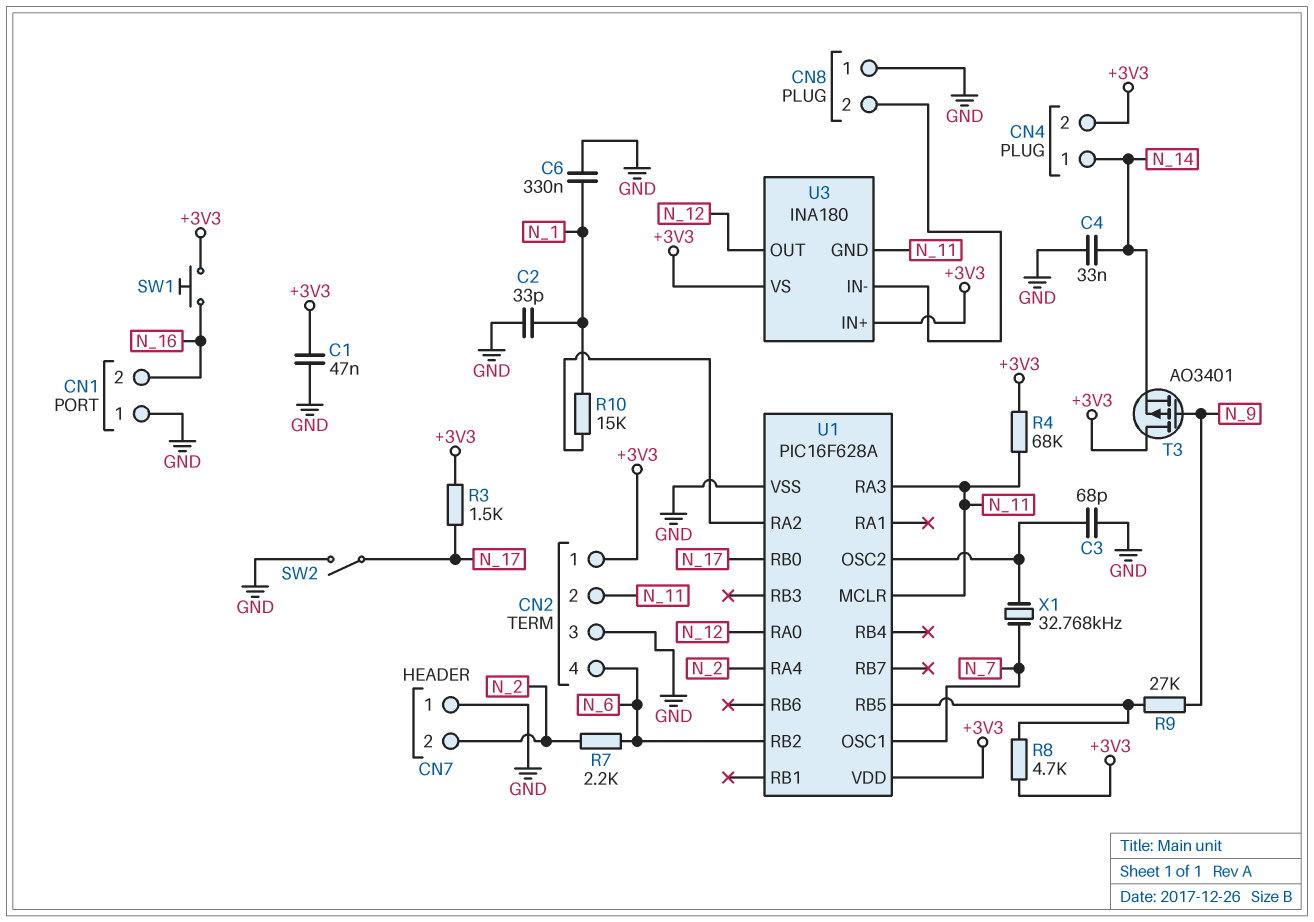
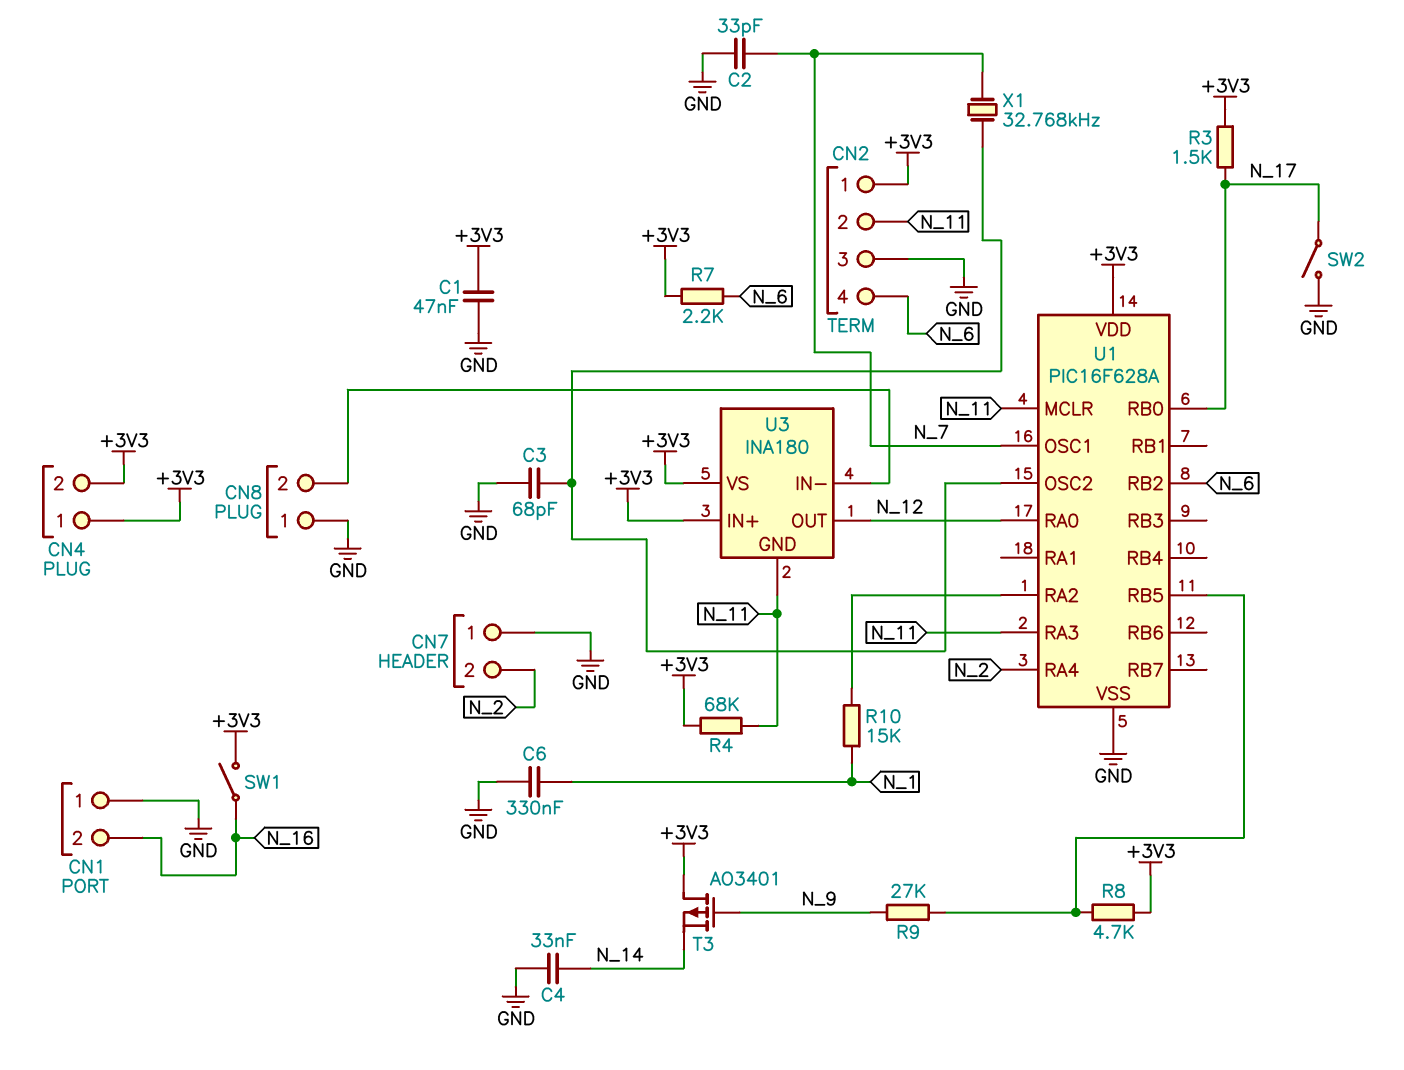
C2: 33pF (GND, N_1) -> 33pF (GND, N_7)
CN4 pin 1: N_14 -> +3V3
R7: 2.2k (N_2, N_6) -> 2.2k (+3V3, N_6)
SW1: button (+3V3, N_16) -> switch (+3V3, N_16)

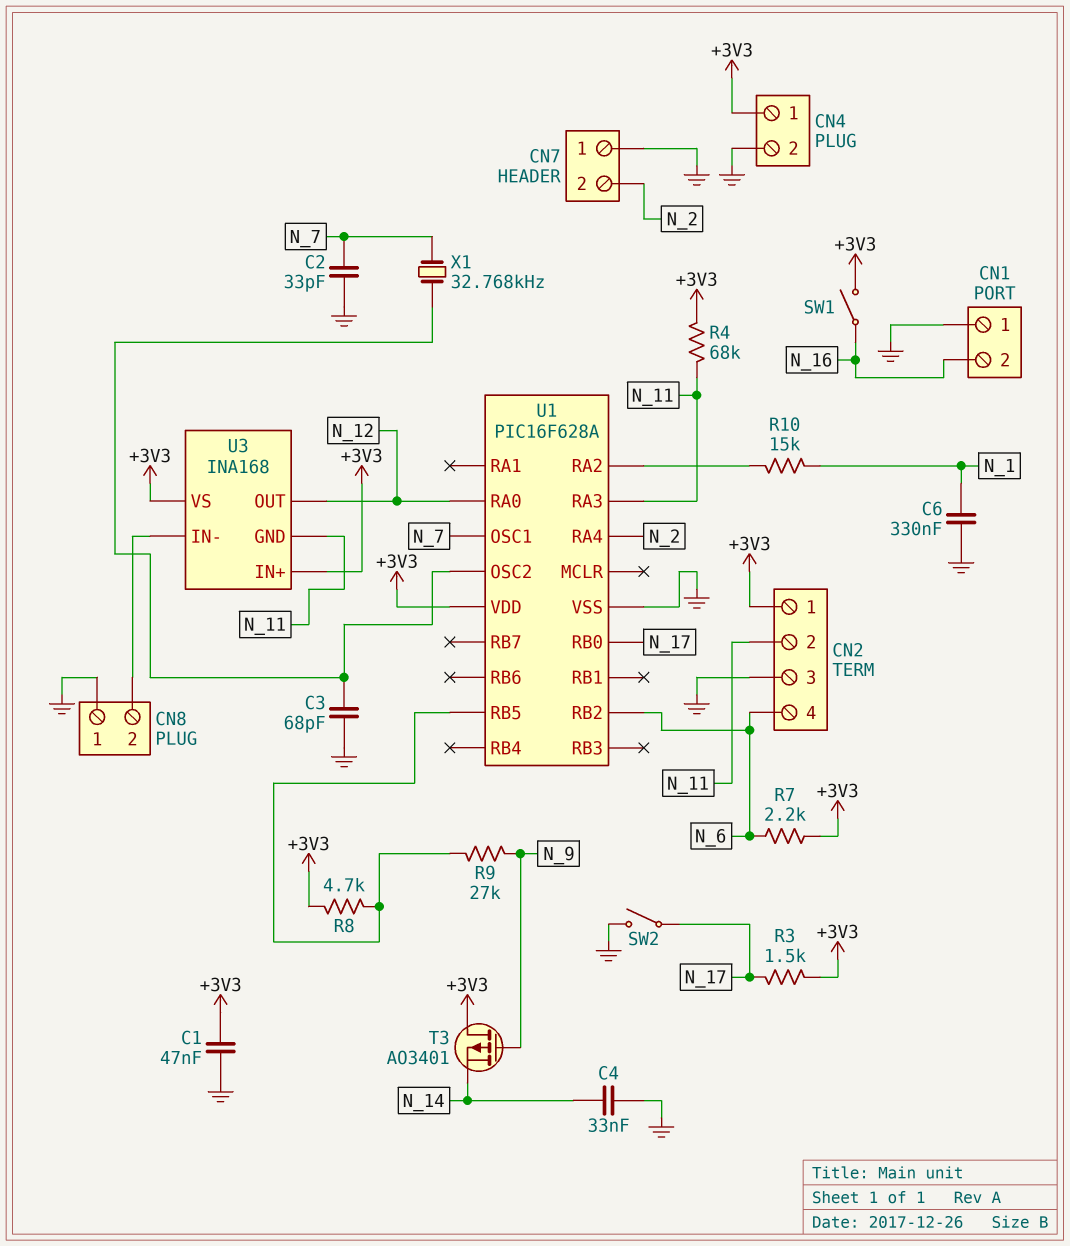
CN4 pin 2: +3V3 -> GND
U1 pin MCLR: N_11 -> none
U3: INA180 -> INA168

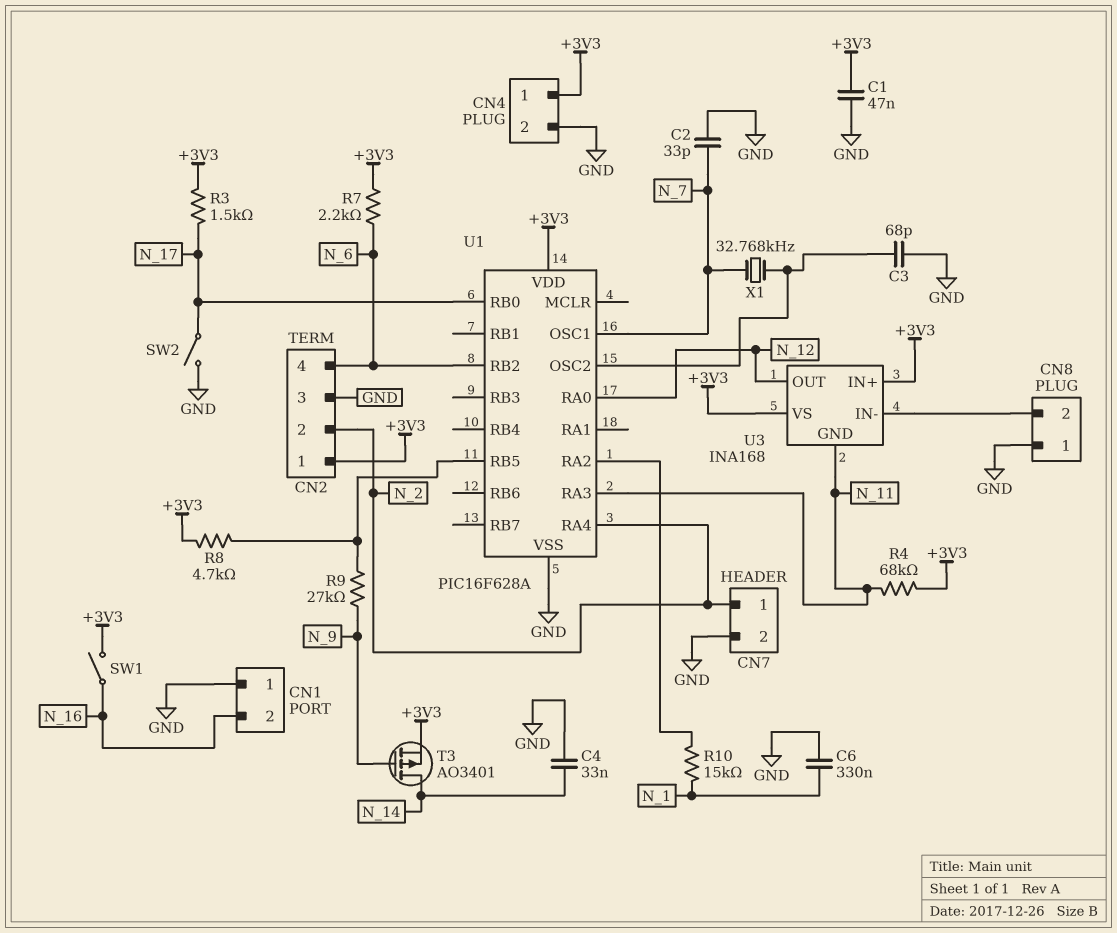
CN2 pin 2: N_11 -> N_2
CN7 pin 1: GND -> N_2
CN7 pin 2: N_2 -> GND
T3: PMOS AO3401 (G N_9, D +3V3, S N_14) -> PMOS AO3401 (G N_9, D N_14, S +3V3)

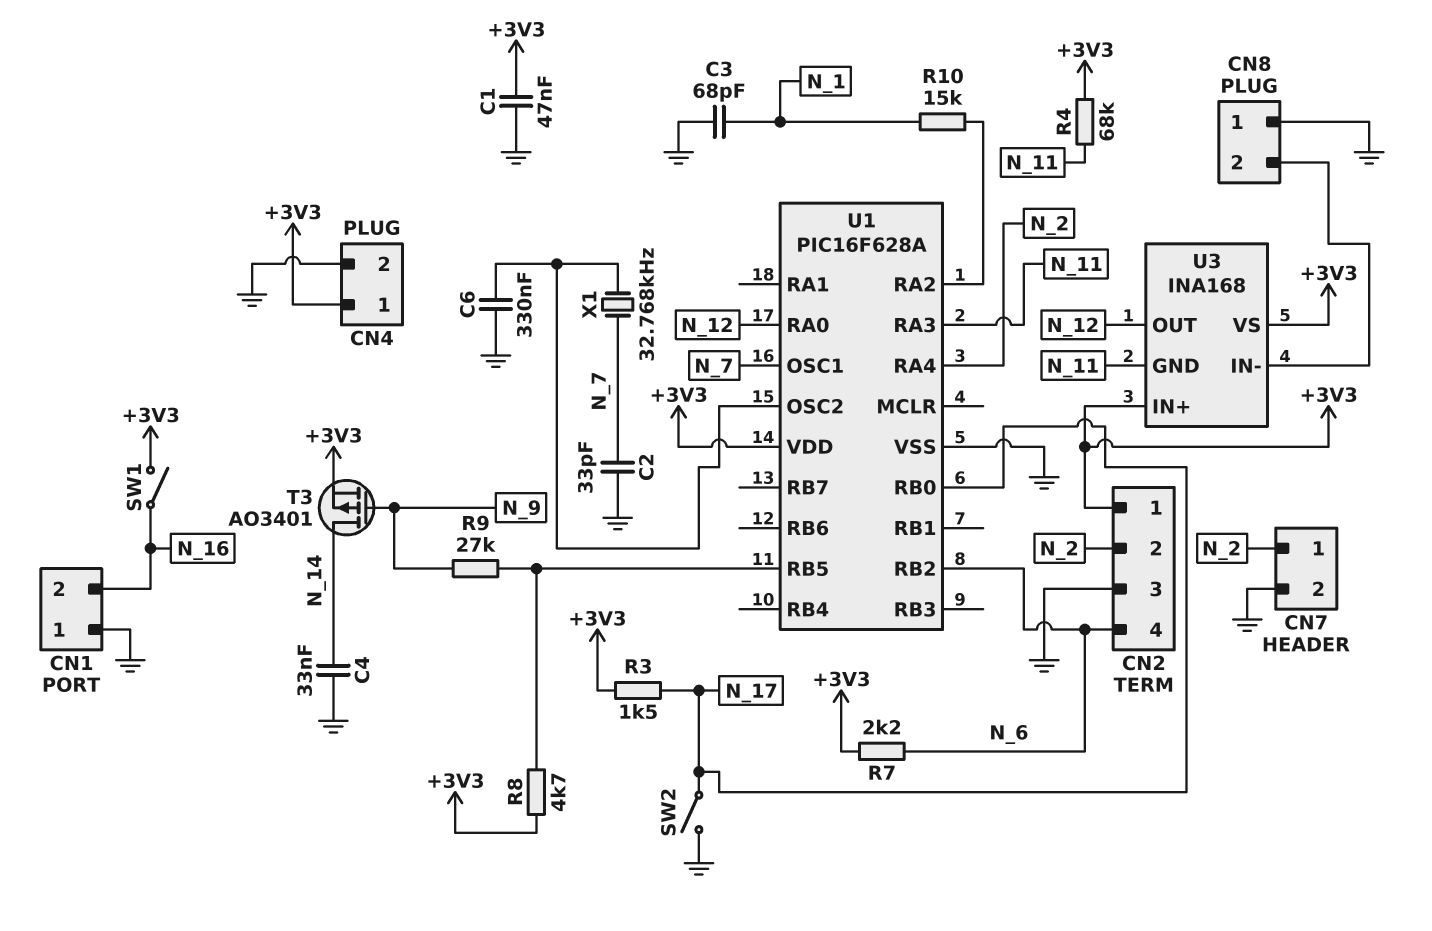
C3: 68pF (GND, U1/OSC2) -> 68pF (GND, N_1)
C6: 330nF (GND, N_1) -> 330nF (GND, U1/OSC2)

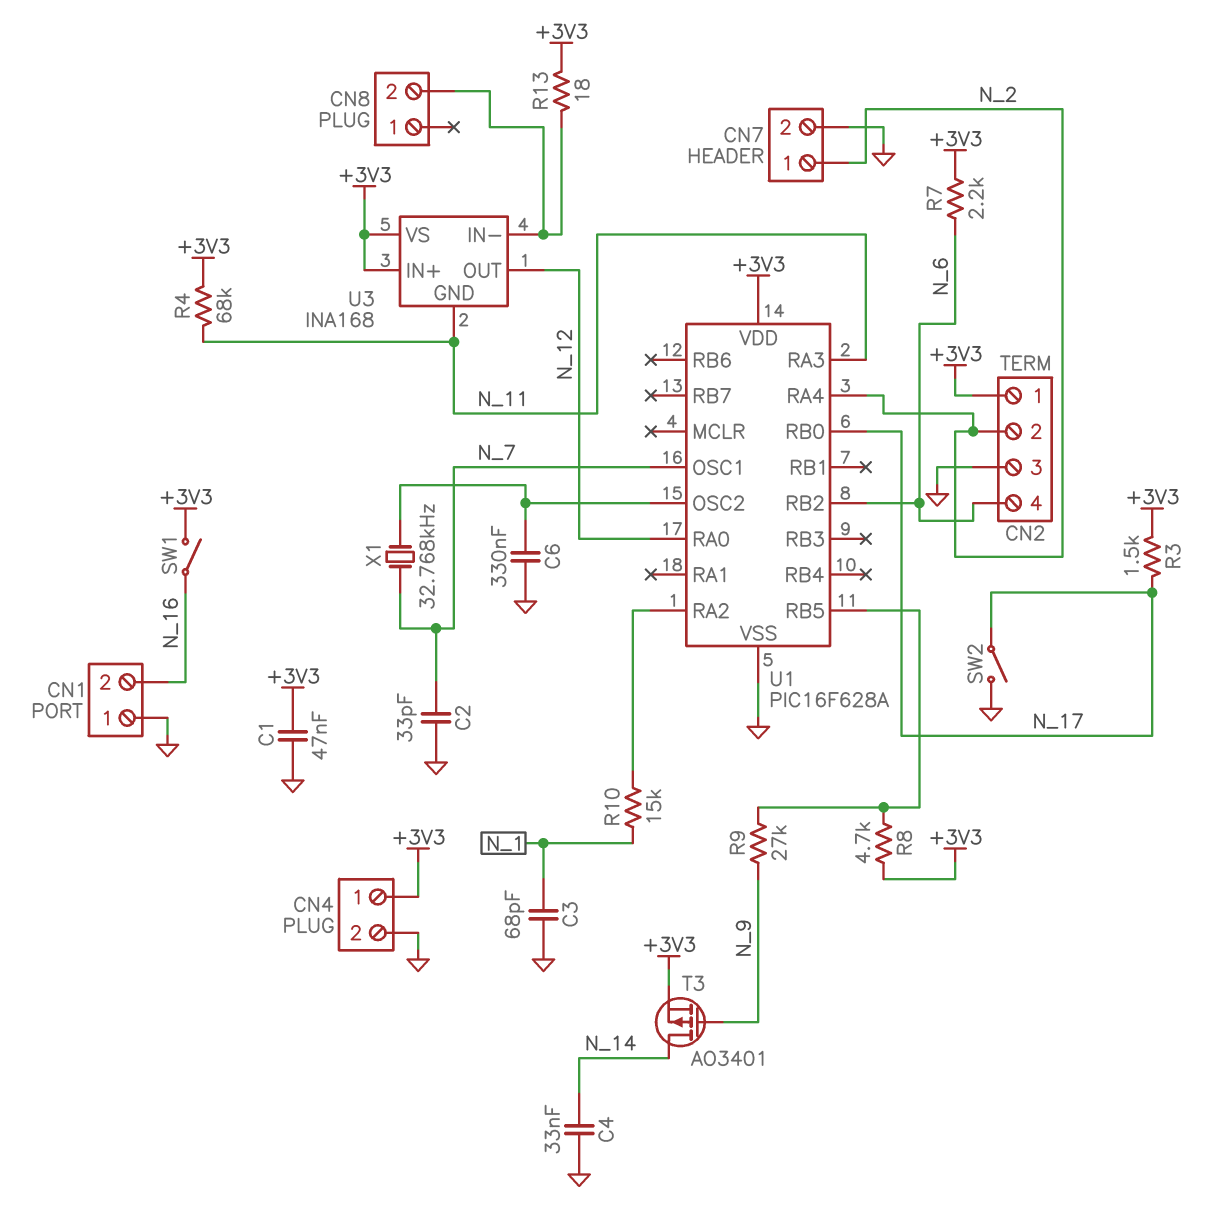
CN8 pin 1: GND -> none
R13: none -> 18 (+3V3, CN8/2)

